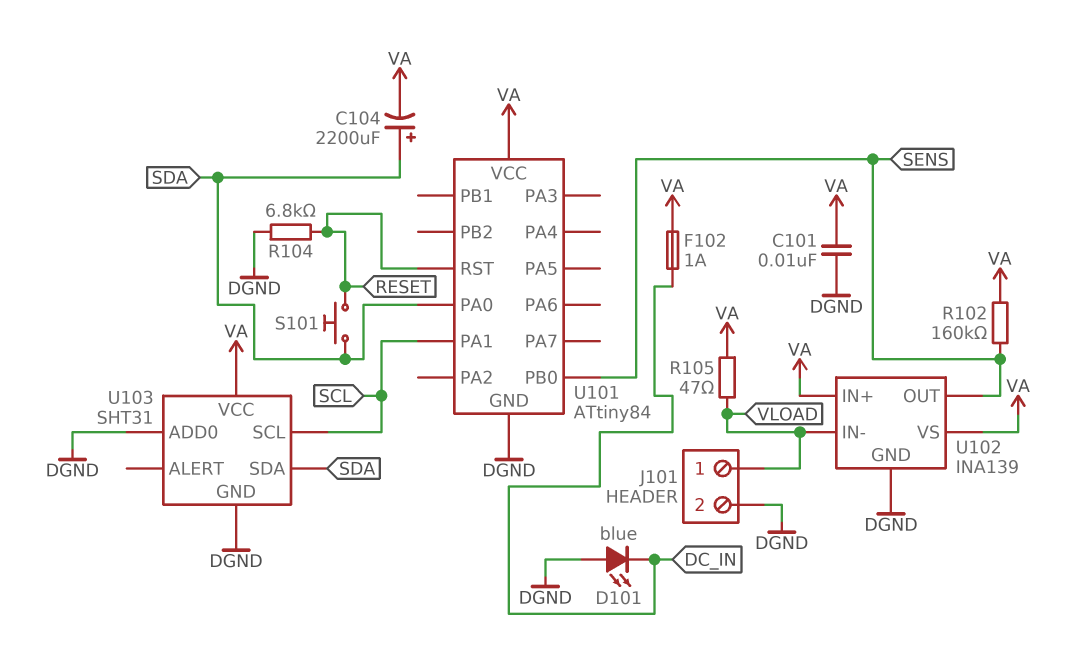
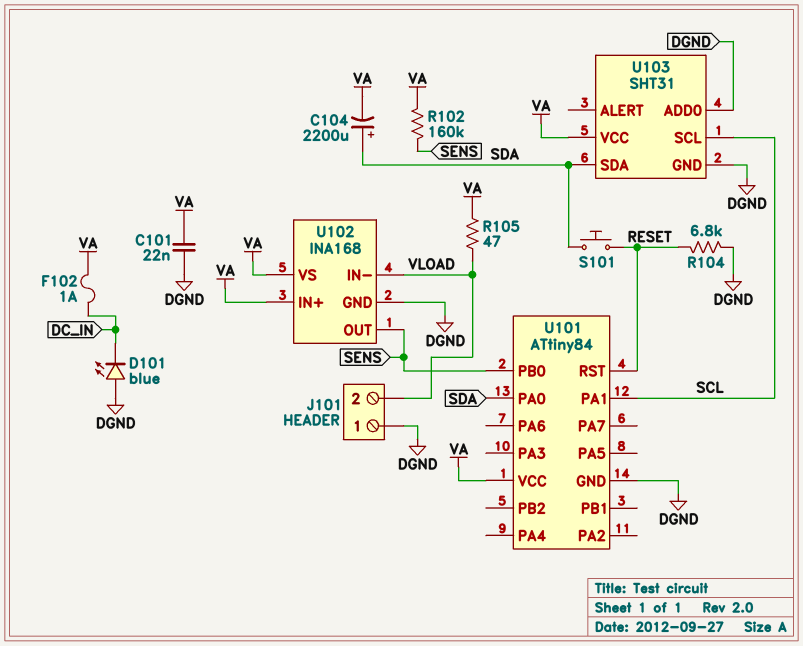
C101: 10nF (DGND, VA) -> 22nF (DGND, VA)
J101 pin 1: VLOAD -> DGND
J101 pin 2: DGND -> VLOAD
U102: INA139 -> INA168

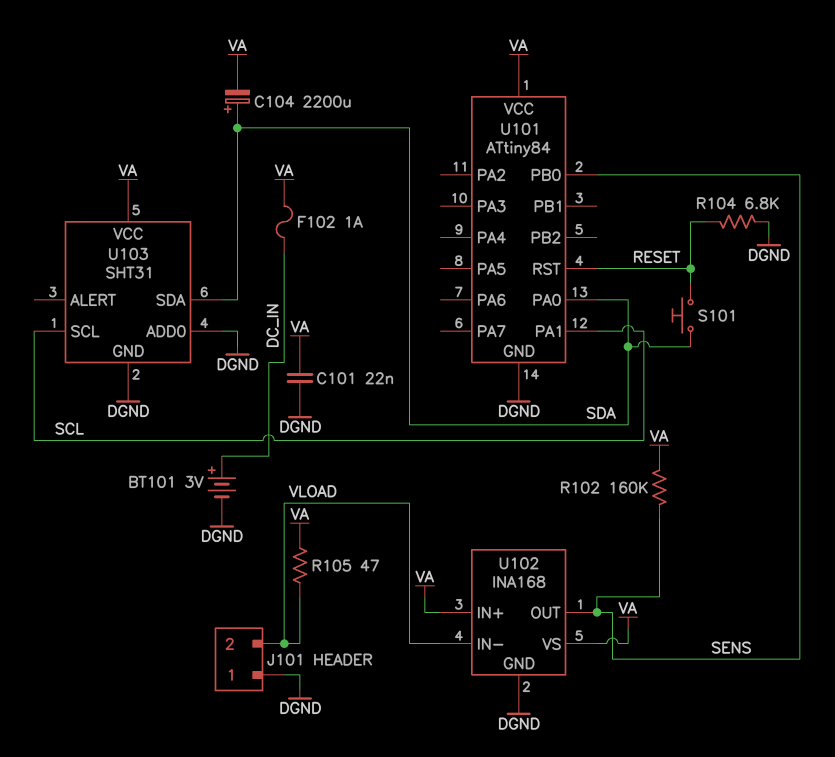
BT101: none -> 3V (plus DC_IN, minus DGND)
D101: LED blue (A DGND, K DC_IN) -> none

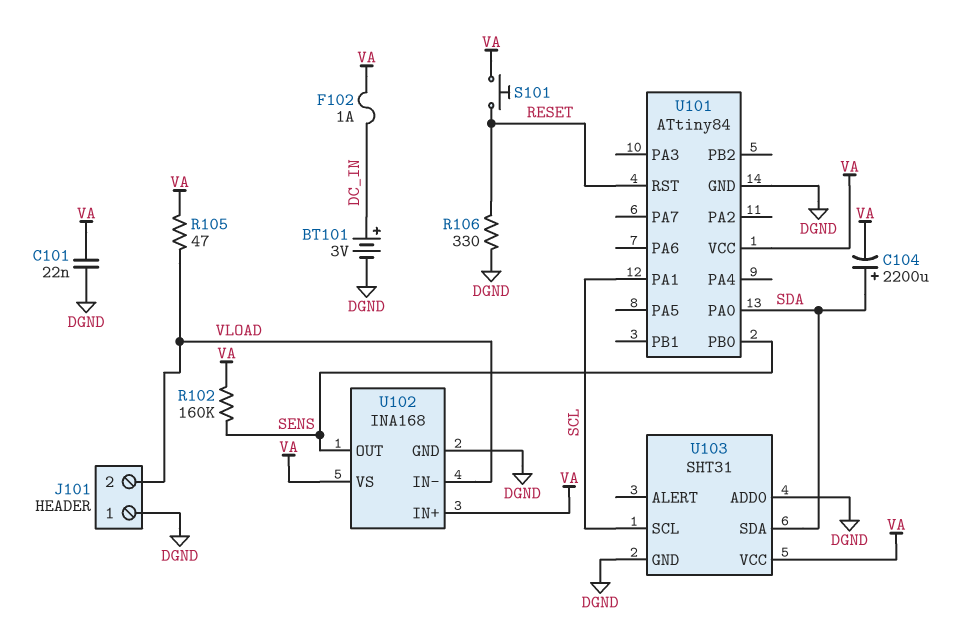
R104: 6.8k (DGND, RESET) -> none
R106: none -> 330 (DGND, RESET)
S101: button (RESET, SDA) -> button (RESET, VA)

